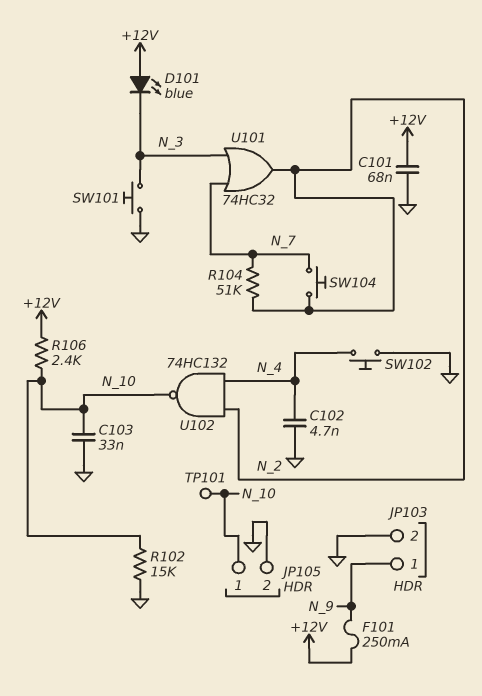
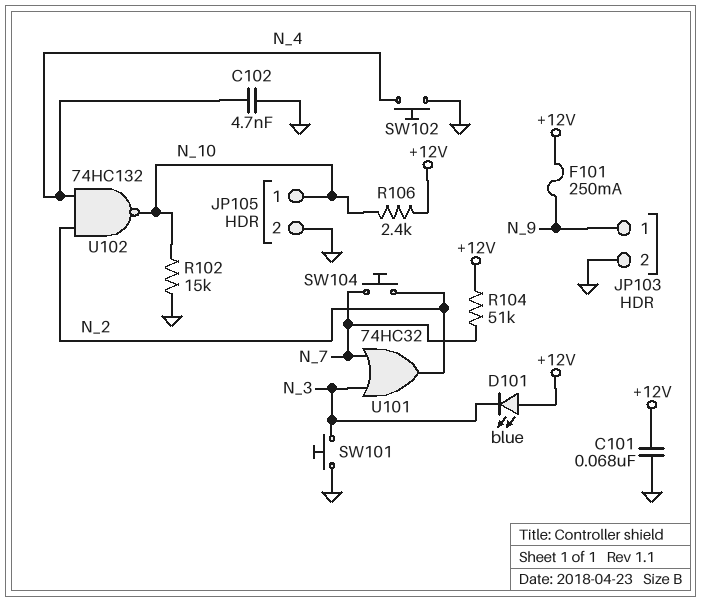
C103: 33nF (GND, N_10) -> none
R104: 51k (N_2, N_7) -> 51k (+12V, N_7)
TP101: test point (N_10) -> none

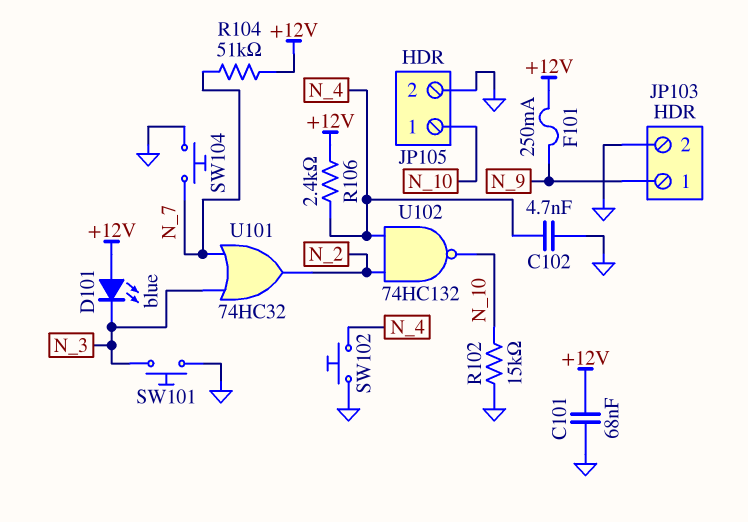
R106: 2.4k (+12V, N_10) -> 2.4k (+12V, N_4)
SW104: button (N_2, N_7) -> button (GND, N_7)

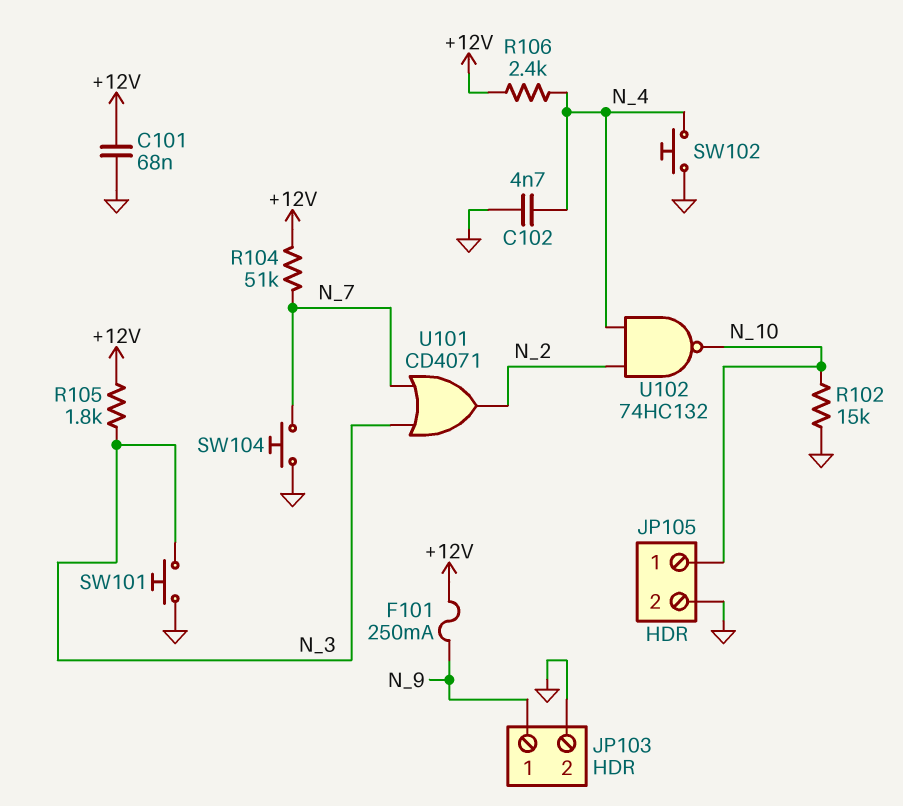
D101: LED blue (A +12V, K N_3) -> none
R105: none -> 1.8k (+12V, N_3)
U101: OR 74HC32 (in N_3, in N_7, out N_2) -> OR CD4071 (in N_3, in N_7, out N_2)

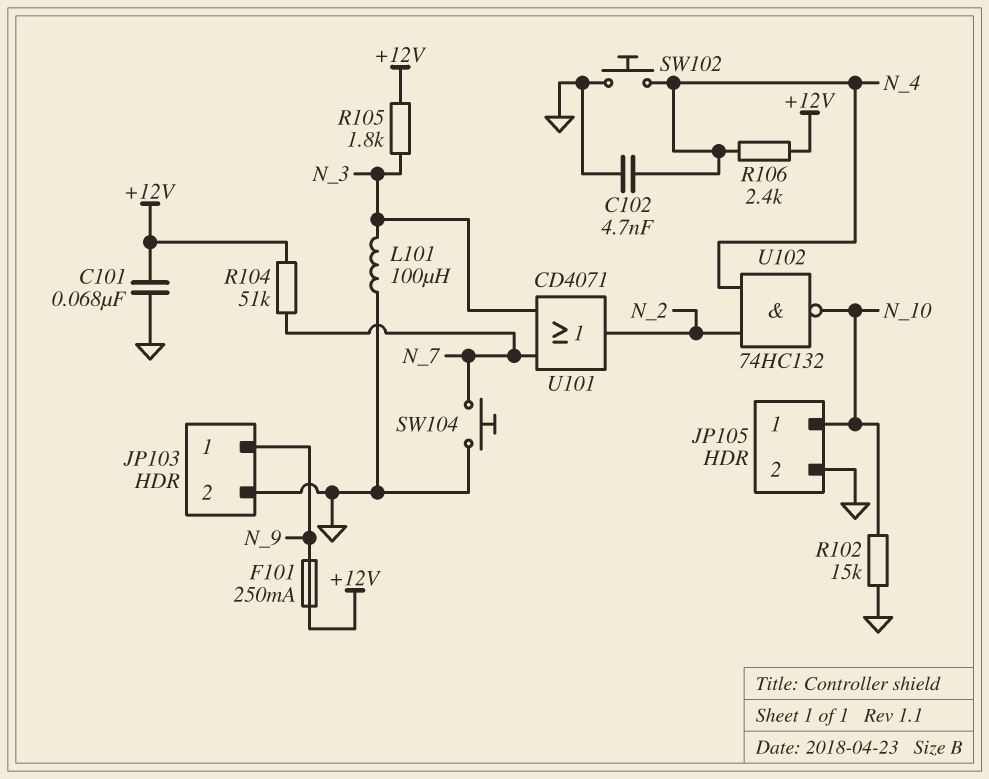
L101: none -> 100uH (GND, N_3)
SW101: button (GND, N_3) -> none

